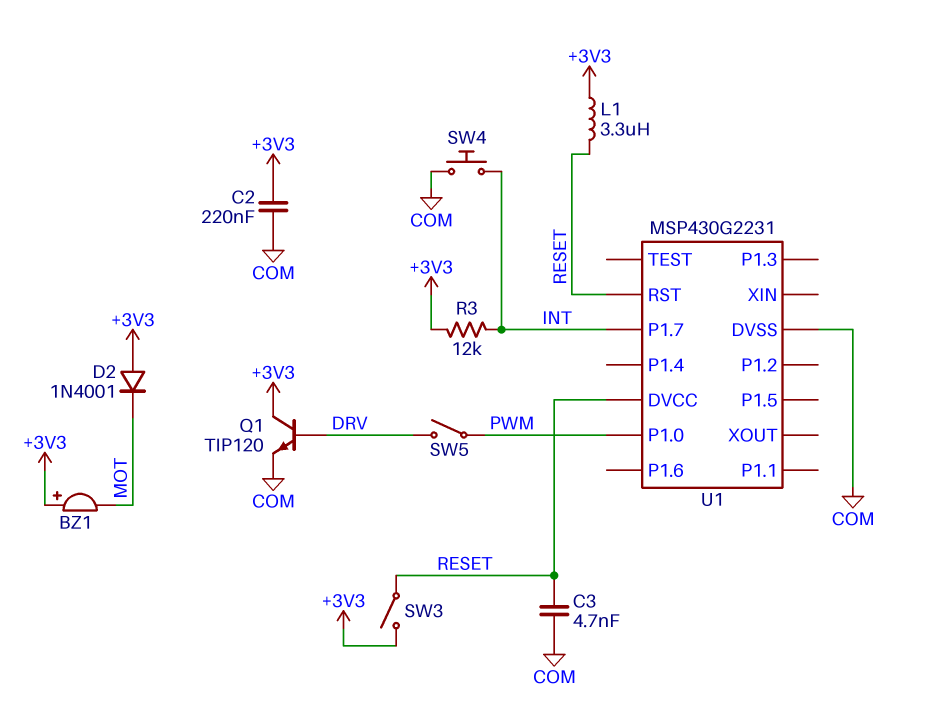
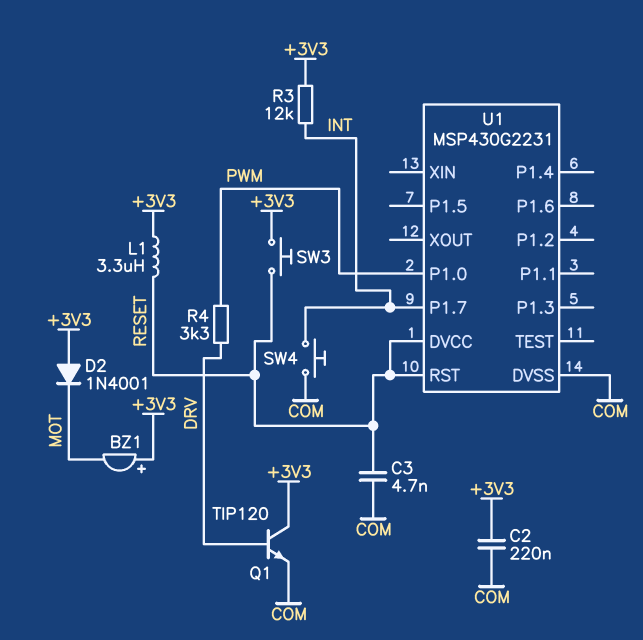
R4: none -> 3.3k (DRV, PWM)
SW3: switch (+3V3, RESET) -> button (+3V3, RESET)
SW5: switch (DRV, PWM) -> none

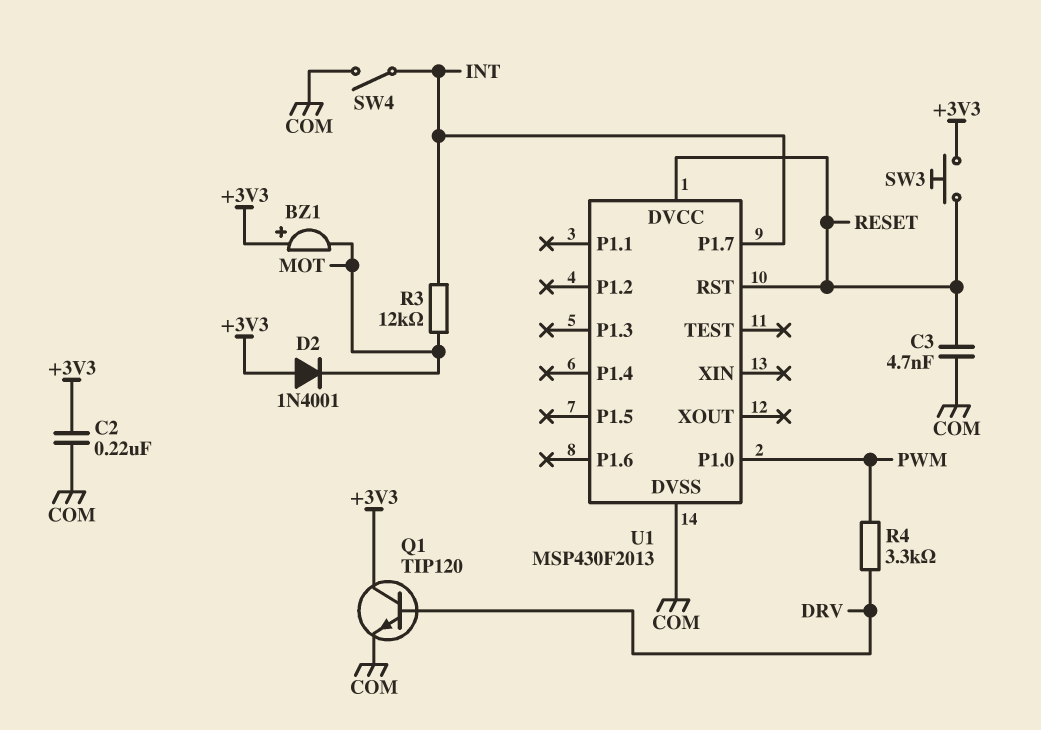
L1: 3.3uH (+3V3, RESET) -> none
R3: 12k (+3V3, INT) -> 12k (INT, MOT)
SW4: button (COM, INT) -> switch (COM, INT)
U1: MSP430G2231 -> MSP430F2013

